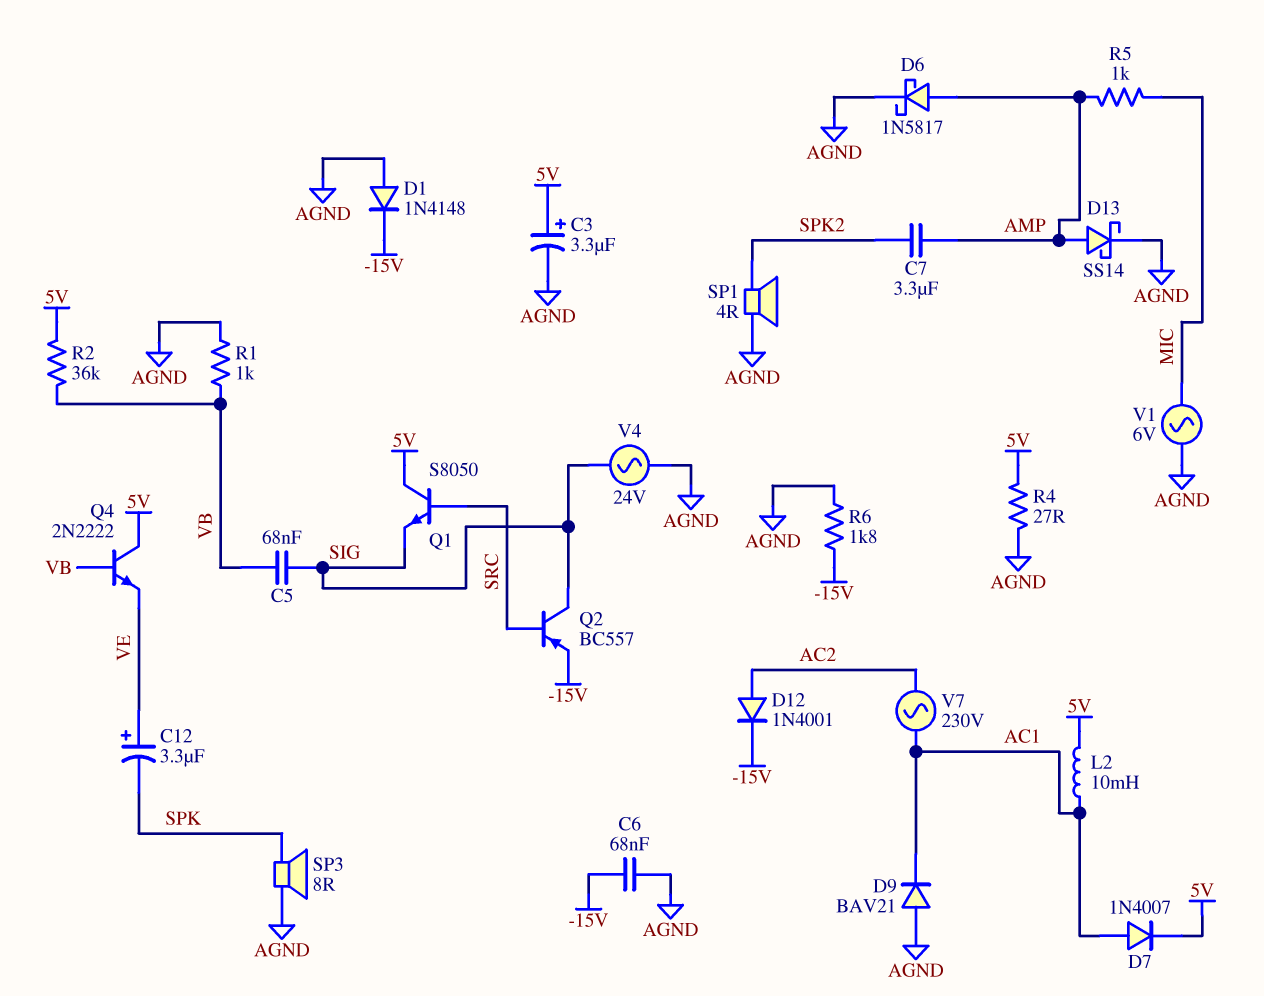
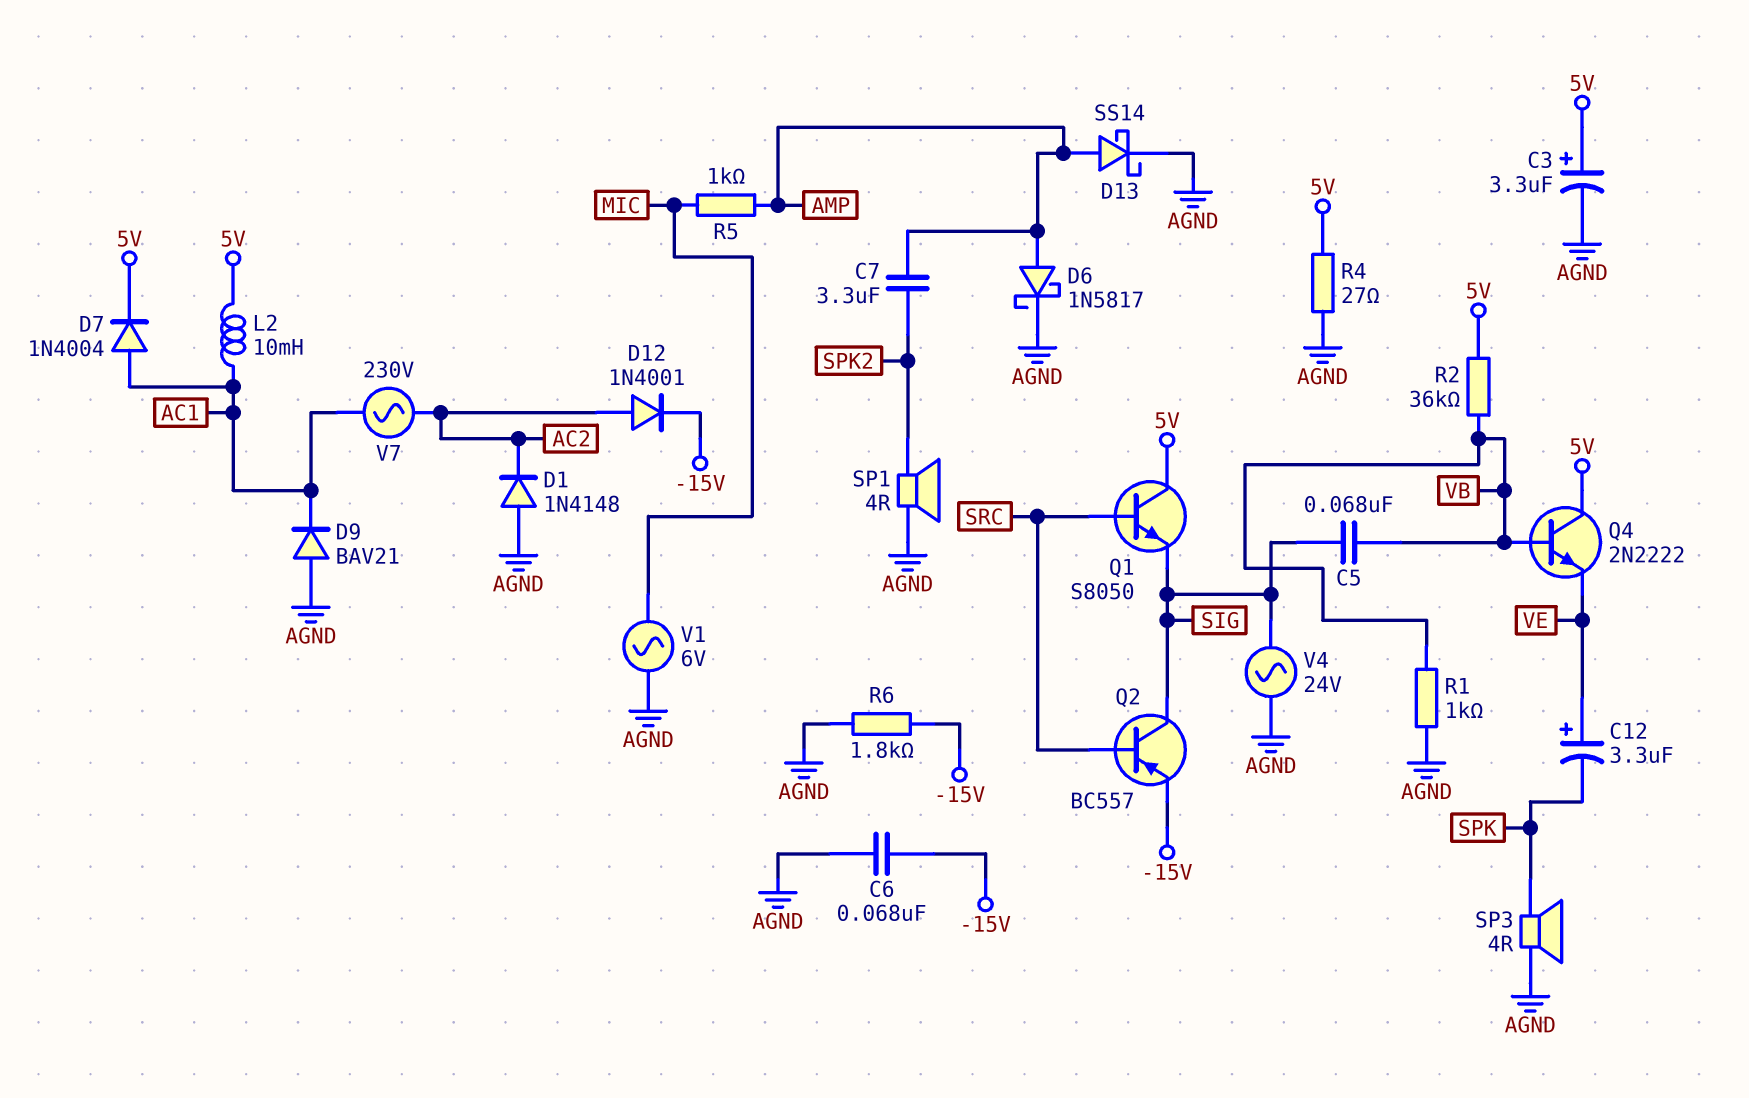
D1: diode 1N4148 (A AGND, K -15V) -> diode 1N4148 (A AGND, K AC2)
D7: diode 1N4007 (A AC1, K 5V) -> diode 1N4004 (A AC1, K 5V)
SP3: speaker 8R (AGND, SPK) -> speaker 4R (AGND, SPK)

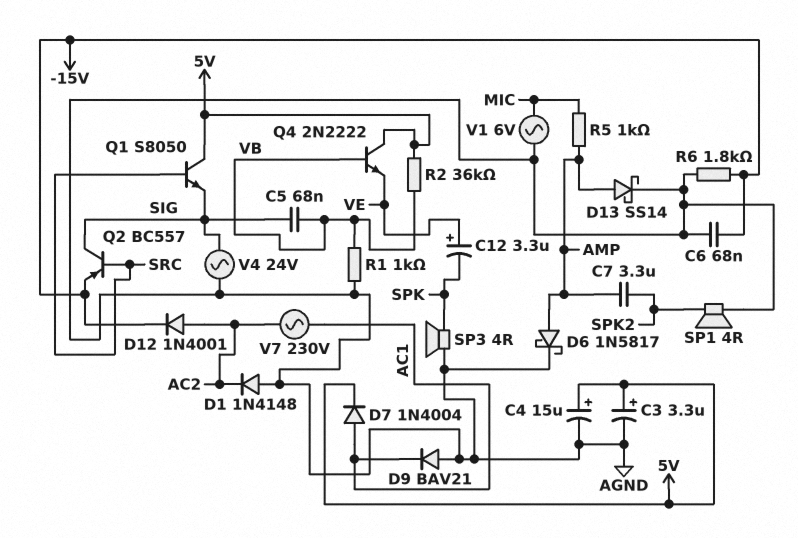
C4: none -> 15uF (plus 5V, minus AGND)
L2: 10mH (5V, AC1) -> none
R4: 27 (5V, AGND) -> none

